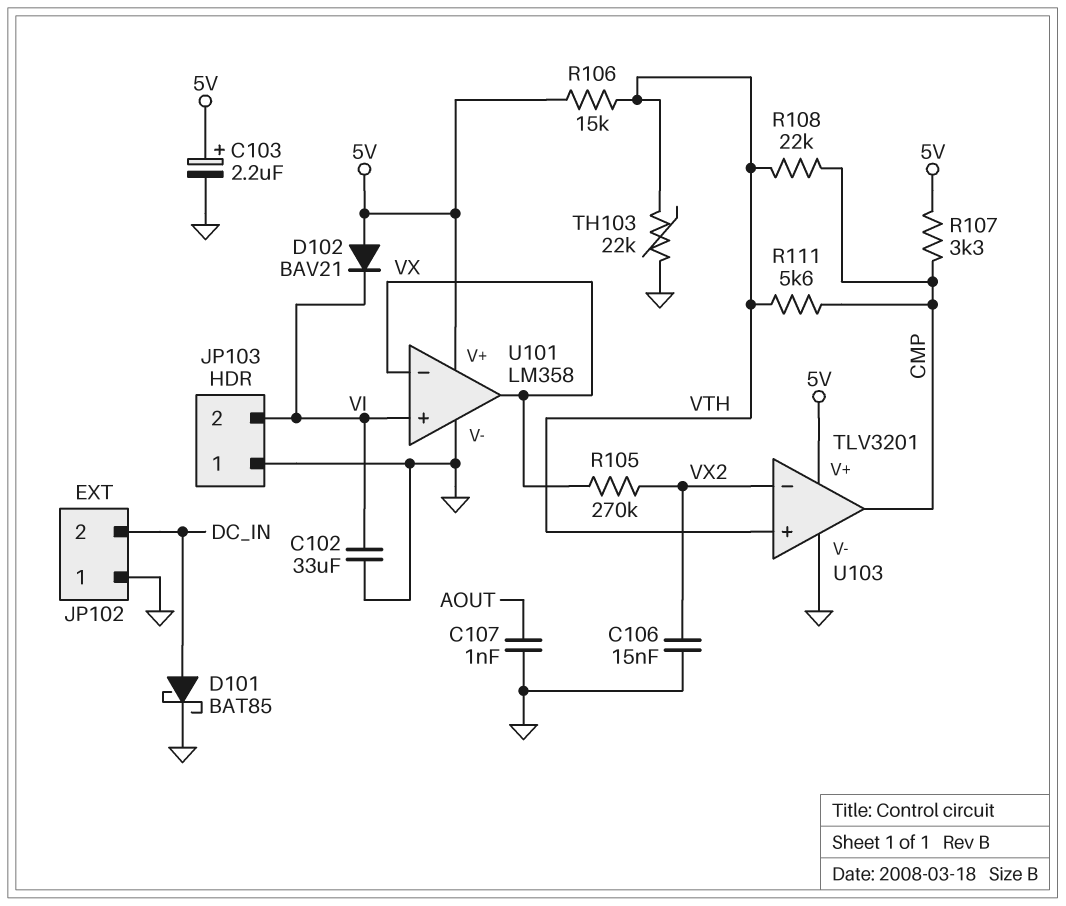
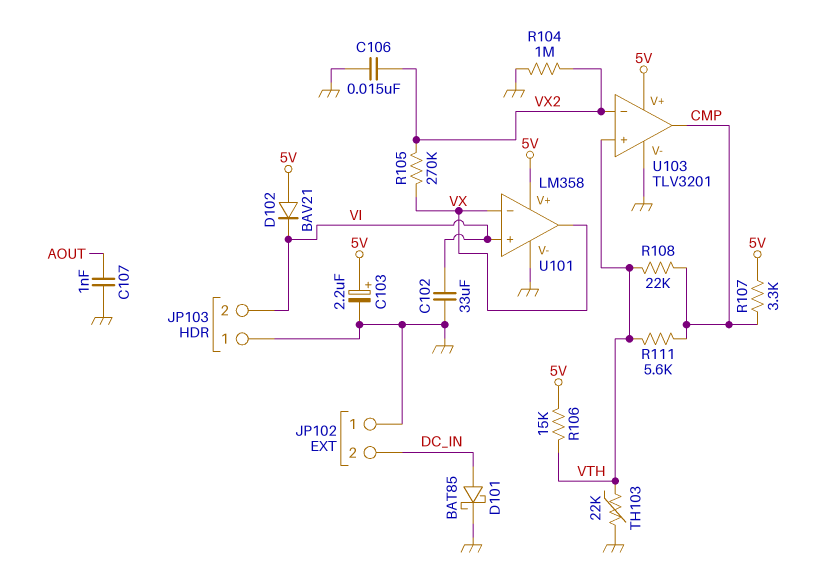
R104: none -> 1M (GND, VX2)

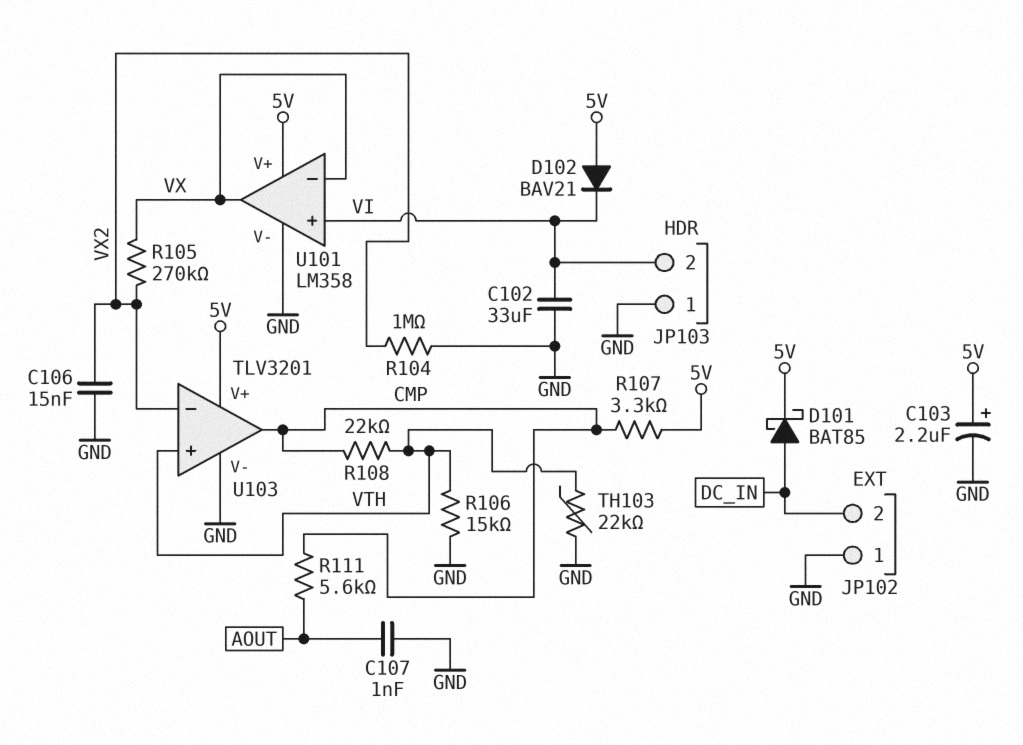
D101: schottky BAT85 (A DC_IN, K GND) -> schottky BAT85 (A DC_IN, K 5V)
R106: 15k (5V, VTH) -> 15k (GND, VTH)
R111: 5.6k (CMP, VTH) -> 5.6k (AOUT, CMP)

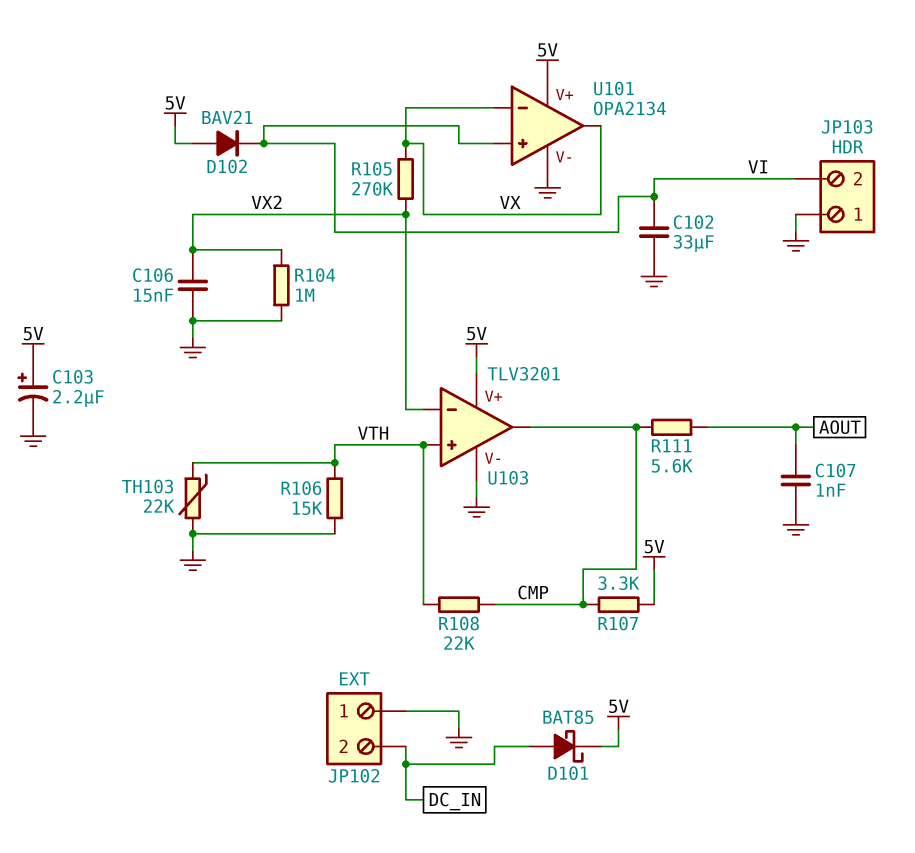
U101: LM358 -> OPA2134

